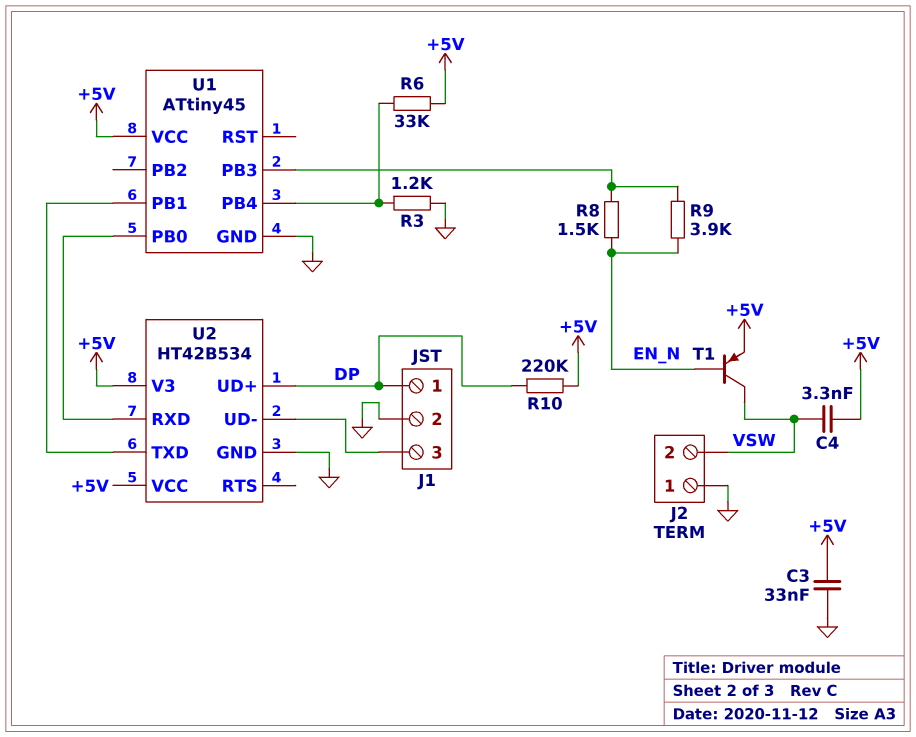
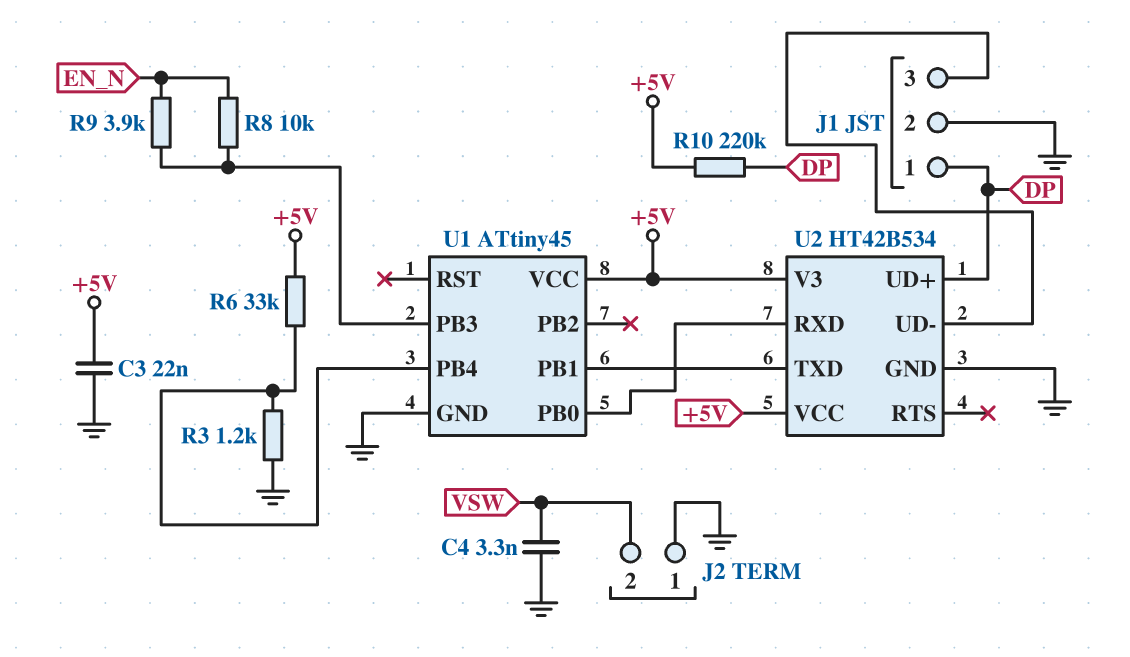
C3: 33nF (+5V, GND) -> 22nF (+5V, GND)
C4: 3.3nF (+5V, VSW) -> 3.3nF (GND, VSW)
R8: 1.5k (EN_N, U1/PB3) -> 10k (EN_N, U1/PB3)
T1: PNP (B EN_N, C VSW, E +5V) -> none

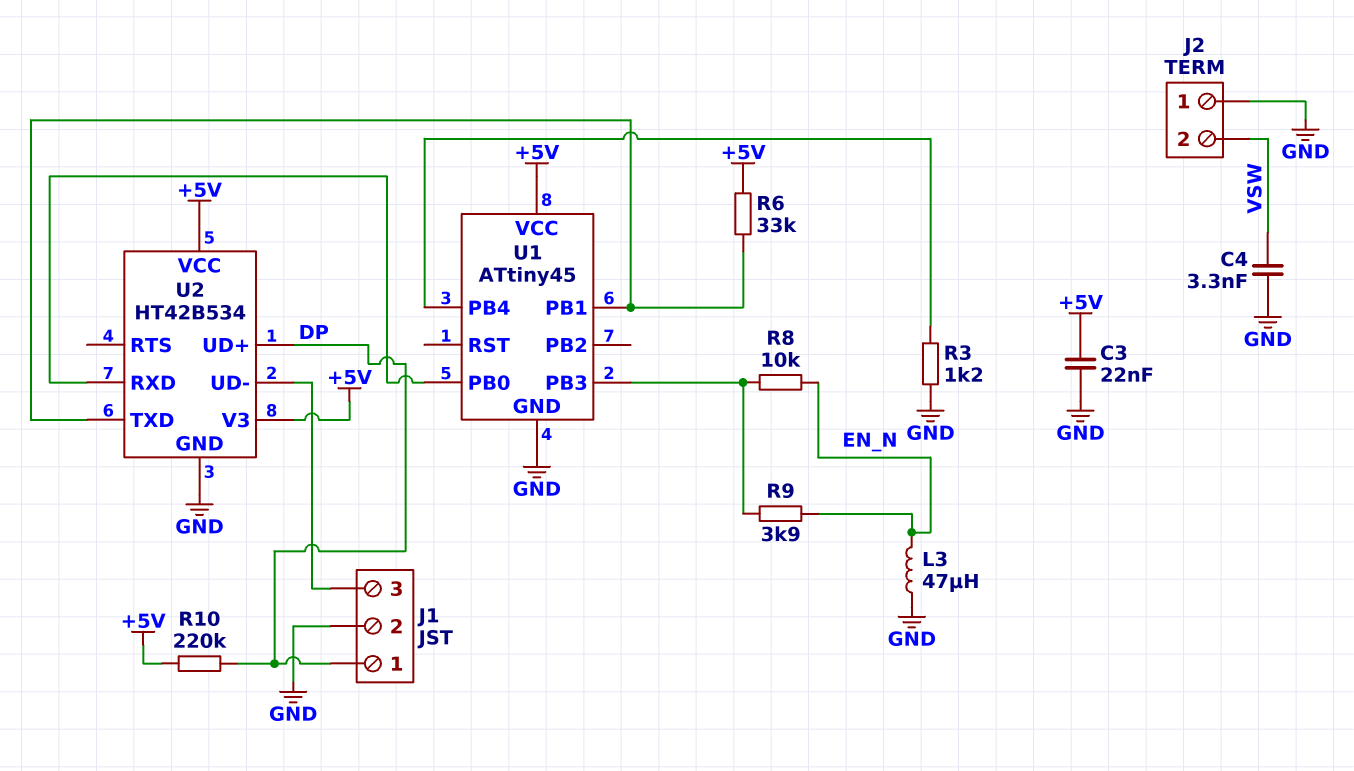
L3: none -> 47uH (EN_N, GND)
R6: 33k (+5V, U1/PB4) -> 33k (+5V, U1/PB1)

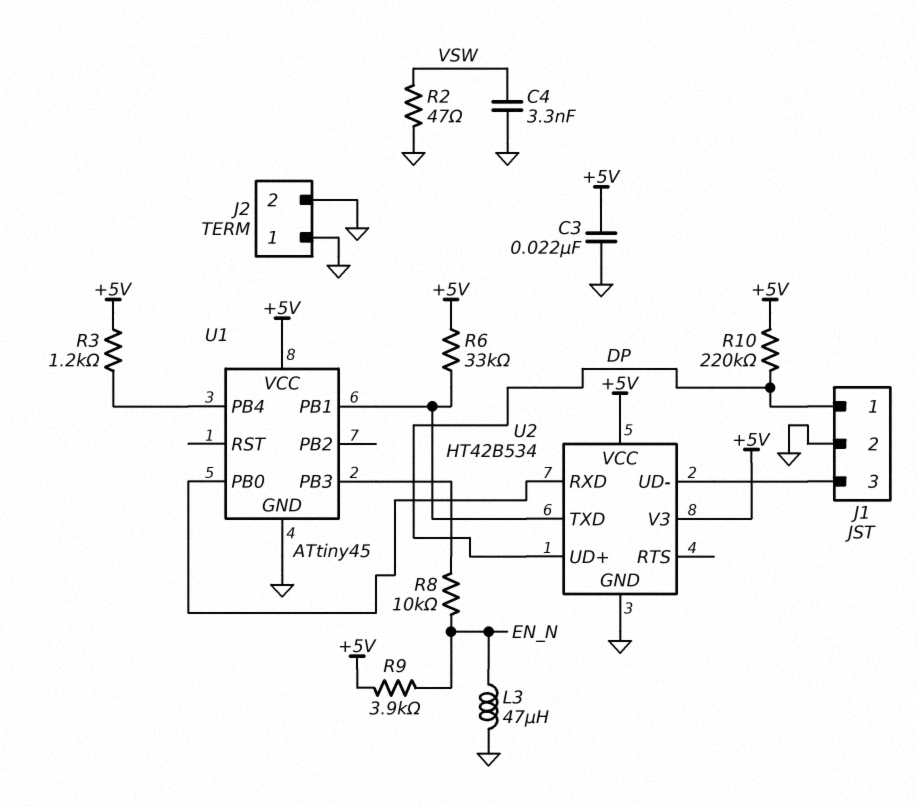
J2 pin 2: VSW -> GND
R2: none -> 47 (GND, VSW)
R3: 1.2k (GND, U1/PB4) -> 1.2k (+5V, U1/PB4)
R9: 3.9k (EN_N, U1/PB3) -> 3.9k (+5V, EN_N)

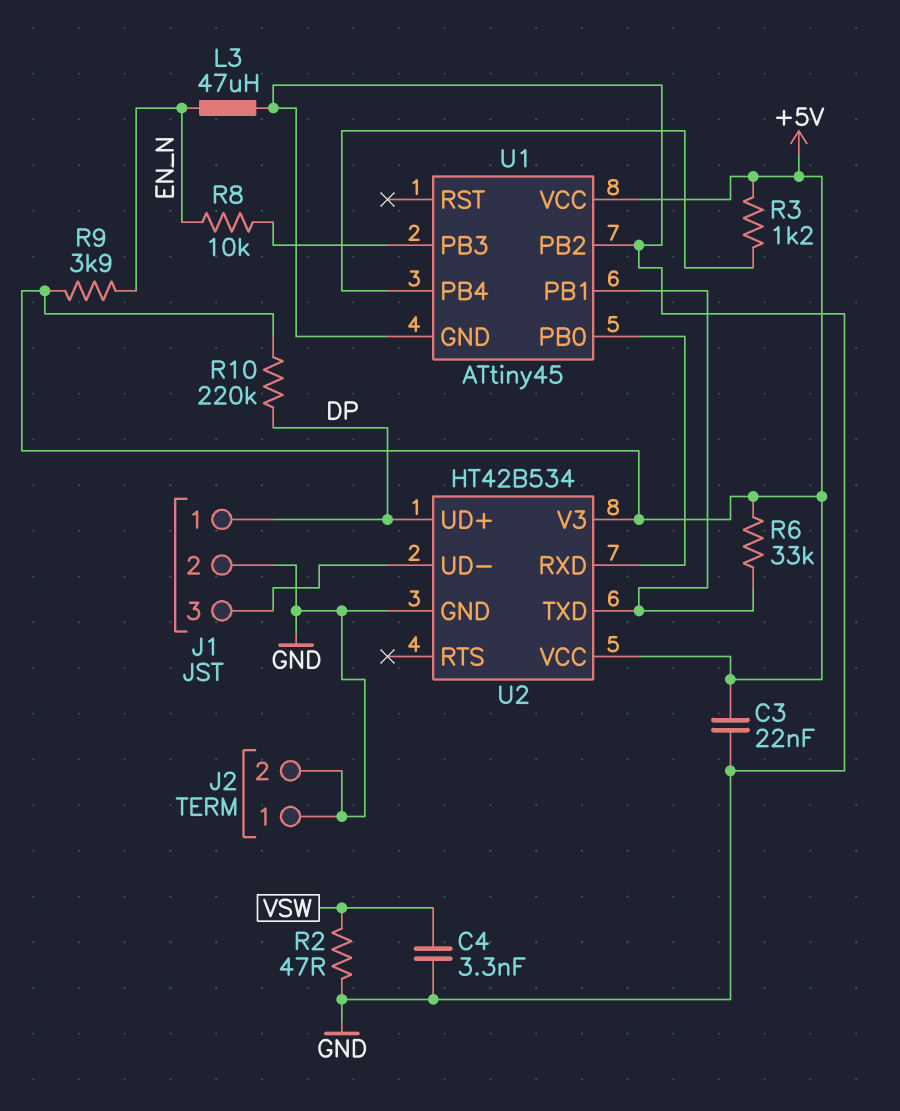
U1 pin PB2: none -> GND

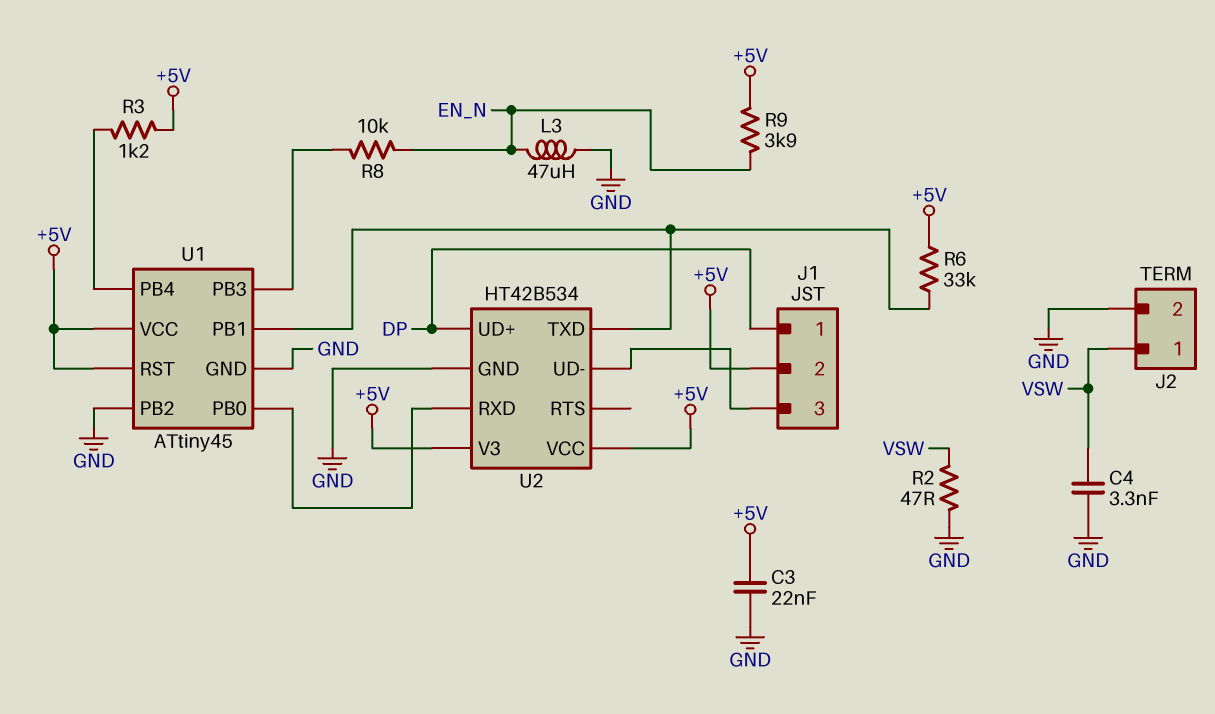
J1 pin 2: GND -> +5V
J2 pin 1: GND -> VSW
R10: 220k (+5V, DP) -> none
U1 pin RST: none -> +5V

